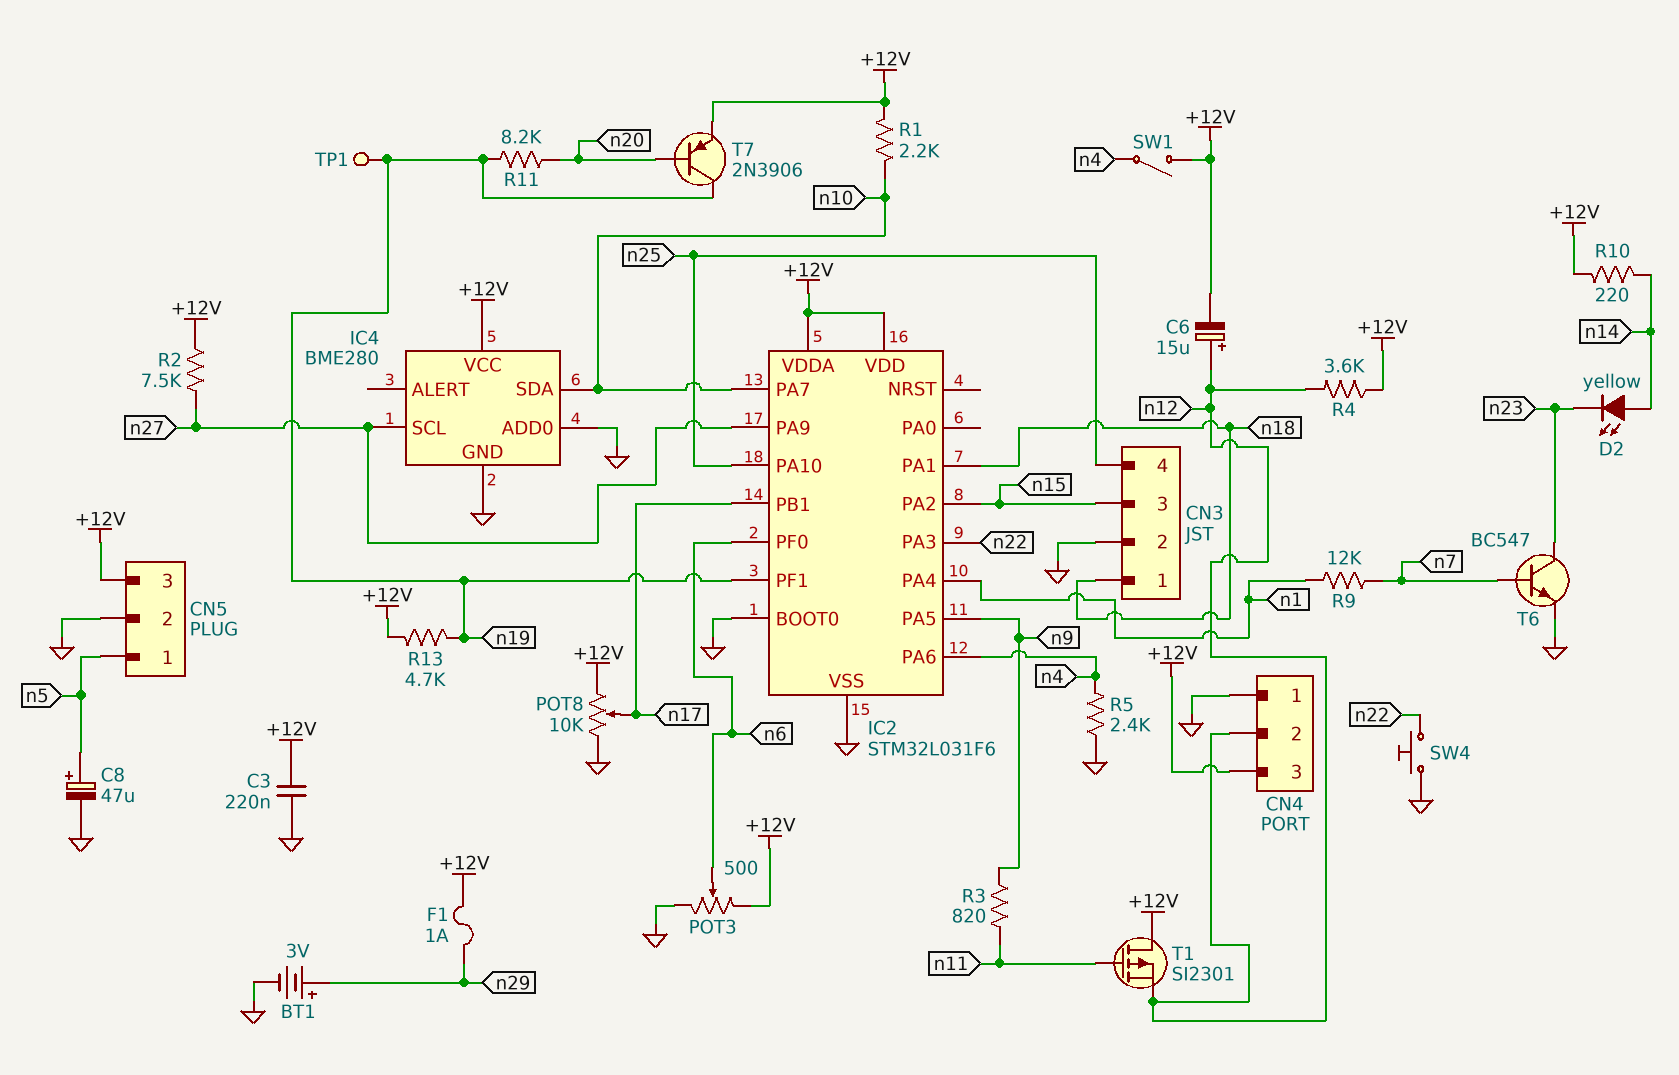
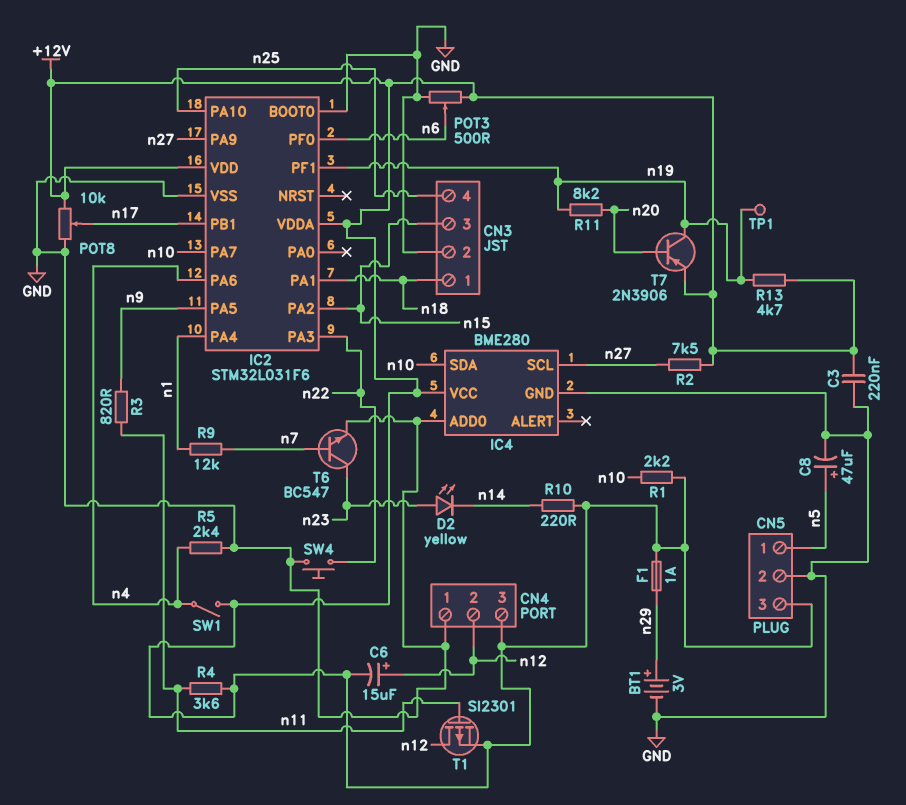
D2: LED yellow (A n14, K n23) -> LED yellow (A n23, K n14)
R4: 3.6k (+12V, n12) -> 3.6k (+12V, n11)
T1: PMOS SI2301 (G n11, D +12V, S n12) -> PMOS SI2301 (G n11, D n12, S +12V)

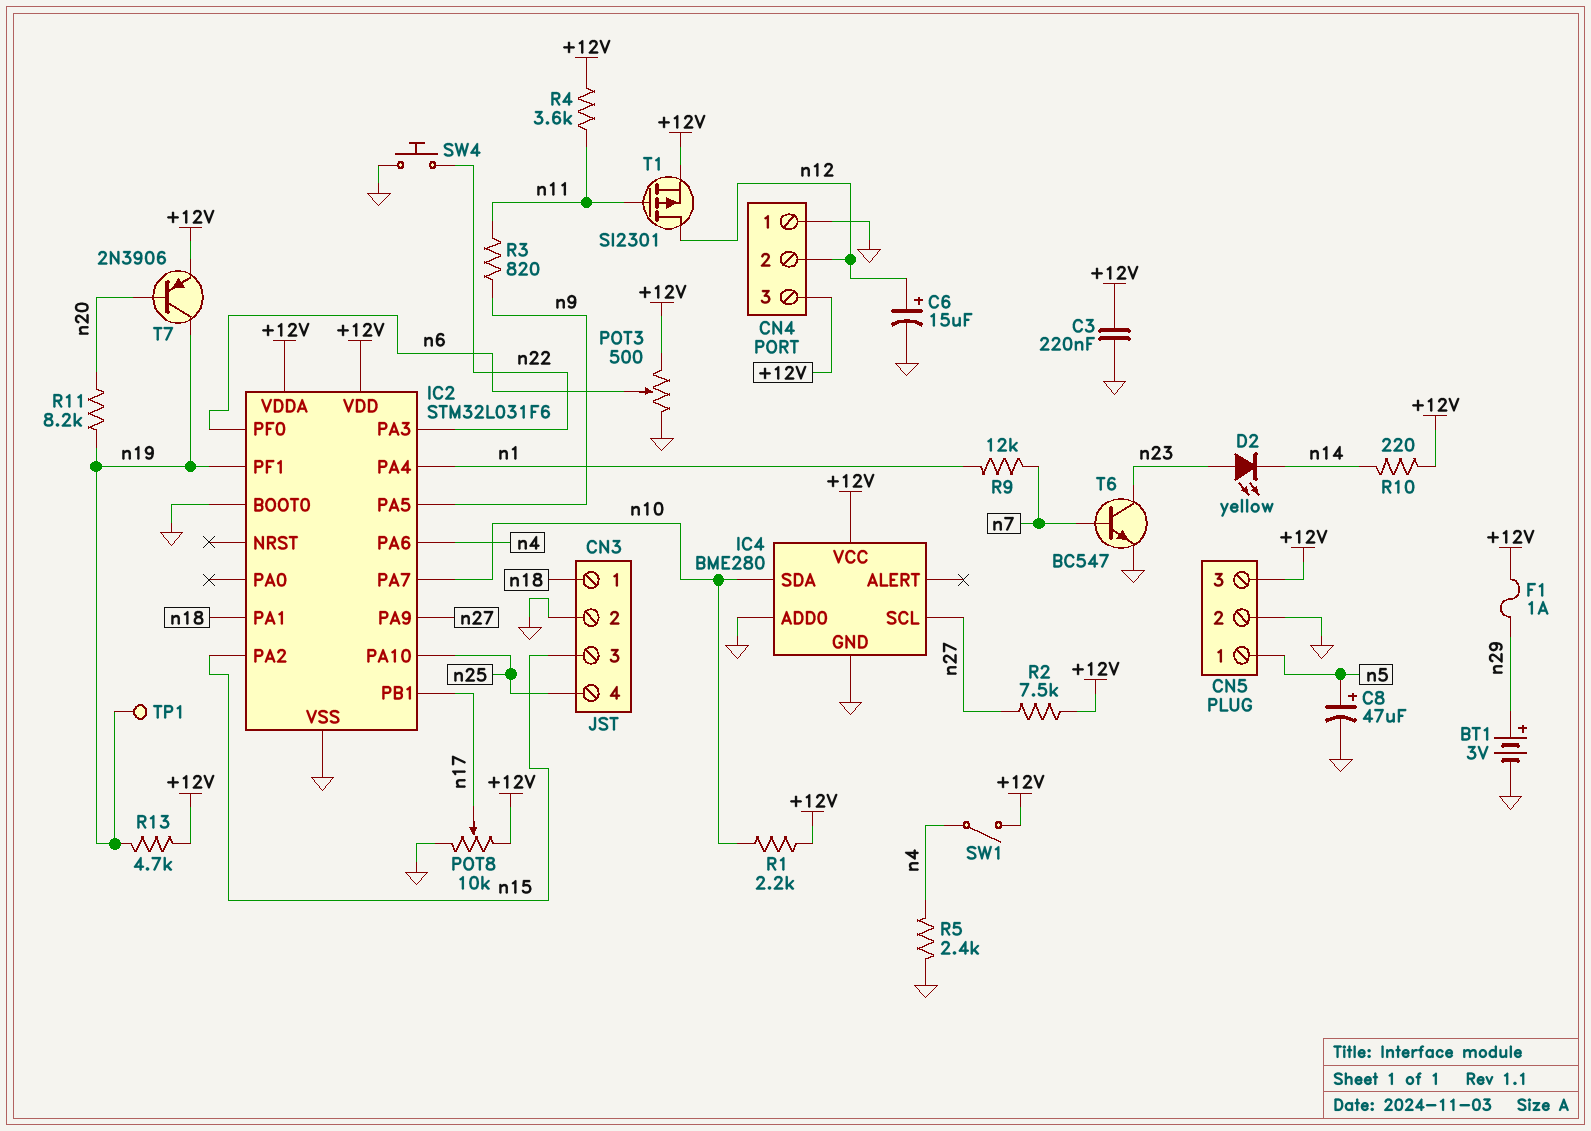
C6: 15uF (plus n12, minus +12V) -> 15uF (plus n12, minus GND)

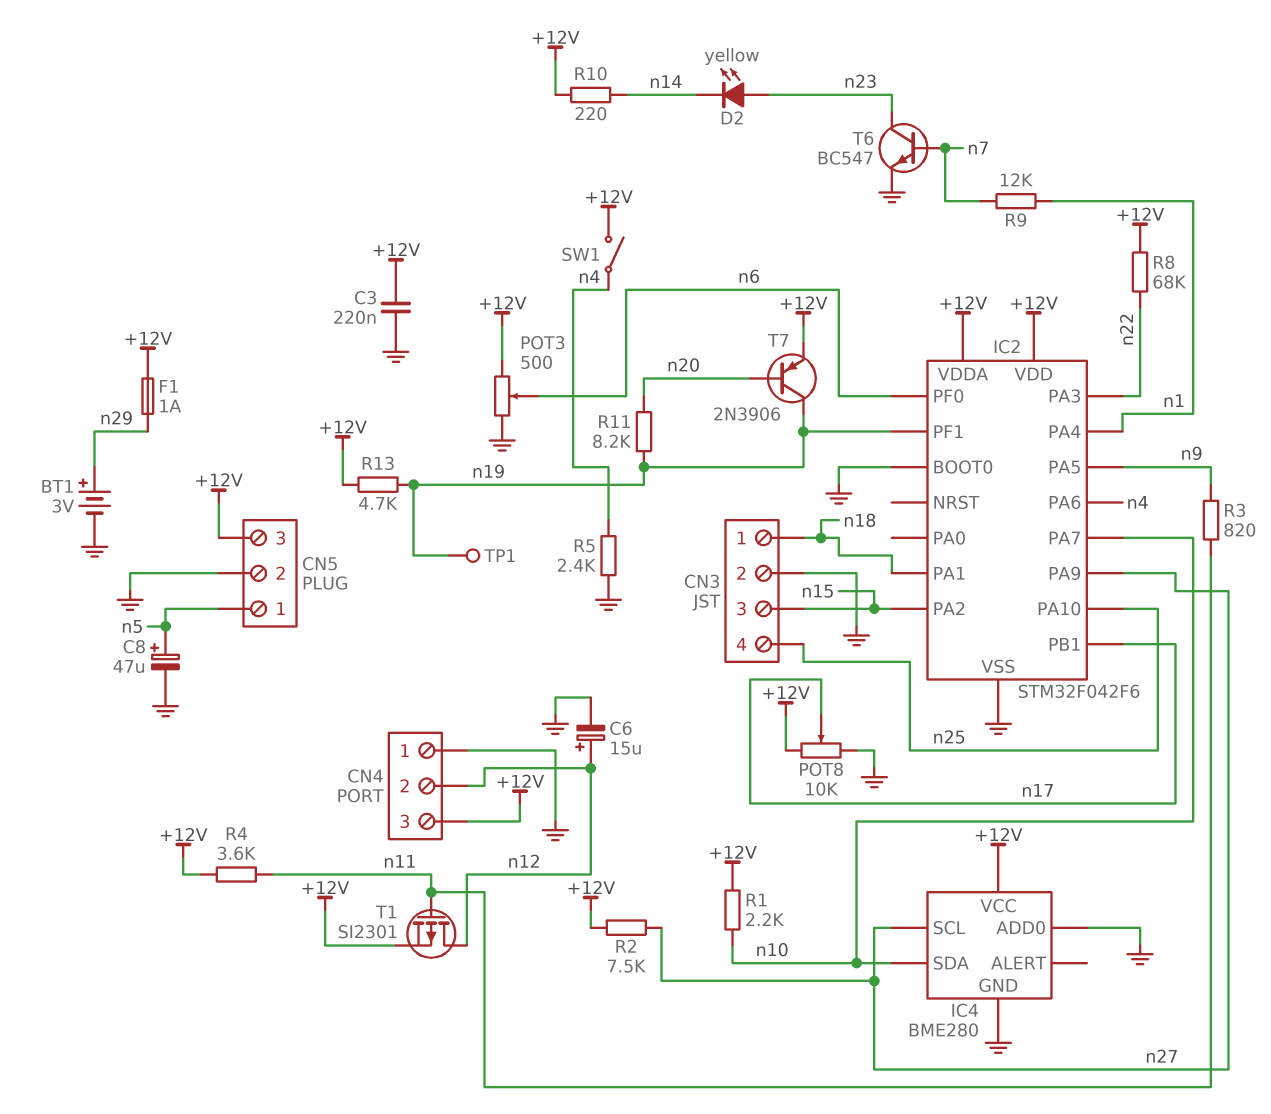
IC2: STM32L031F6 -> STM32F042F6
R8: none -> 68k (+12V, n22)
SW4: button (GND, n22) -> none

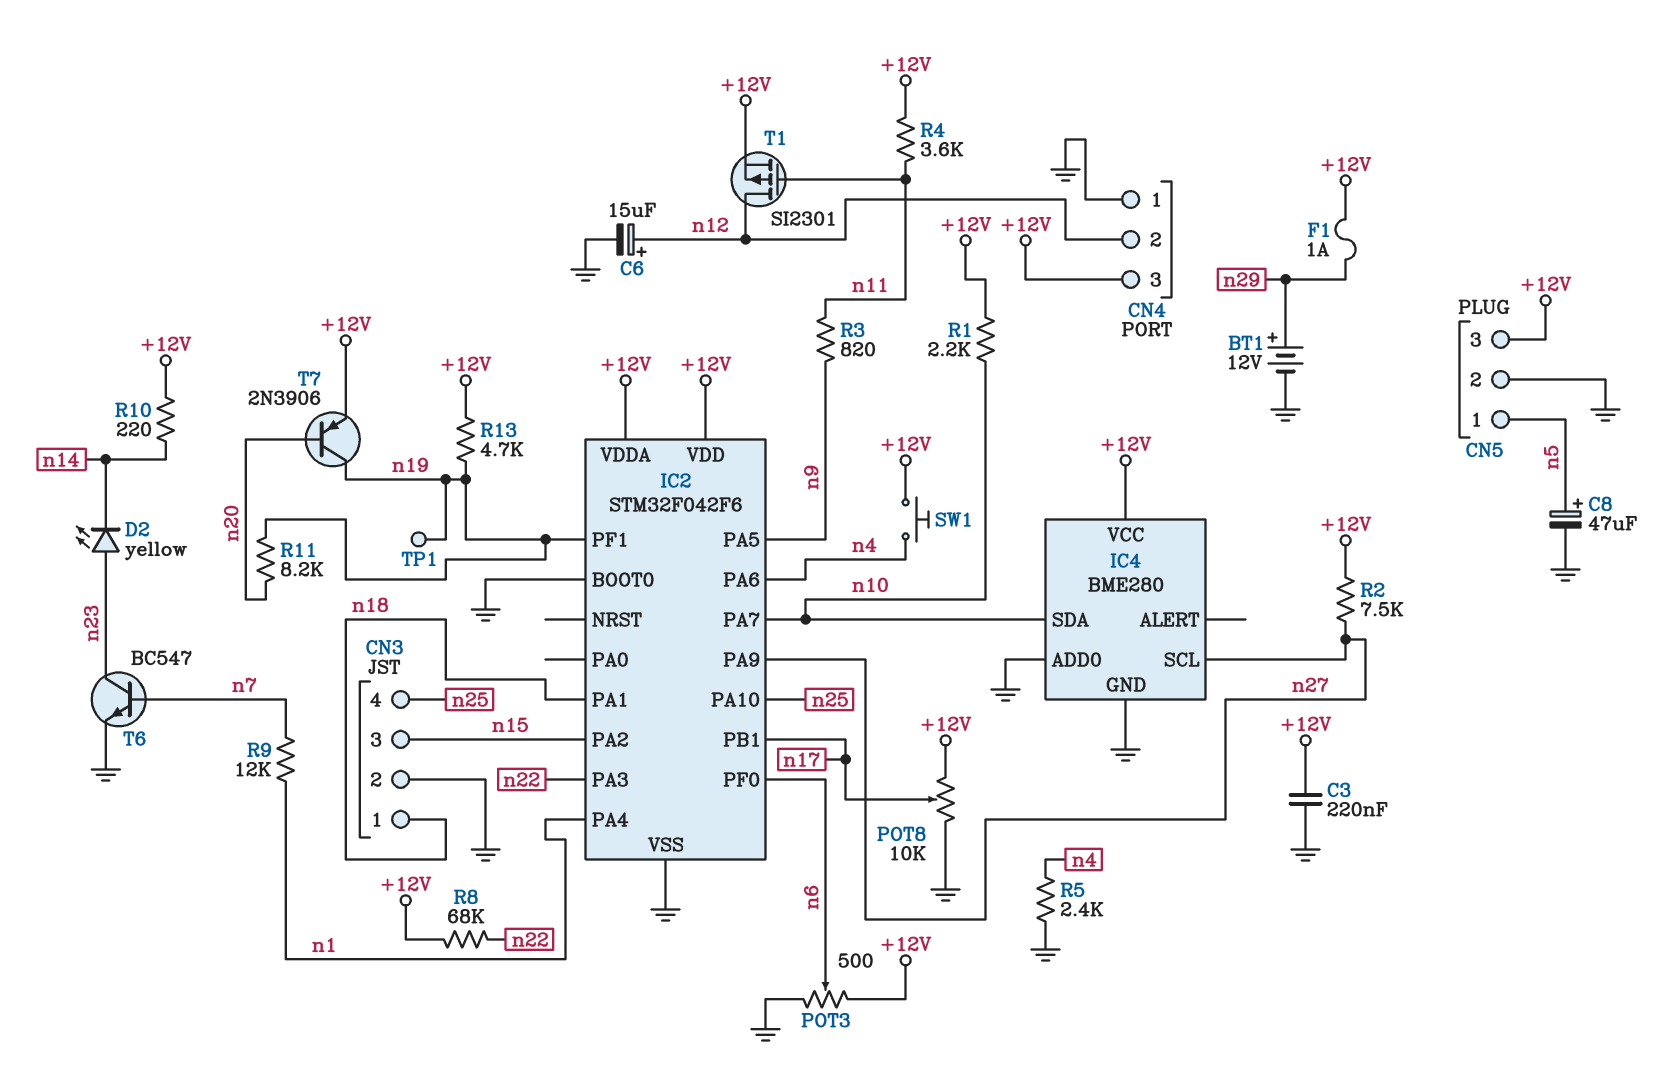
BT1: 3V (plus n29, minus GND) -> 12V (plus n29, minus GND)
SW1: switch (+12V, n4) -> button (+12V, n4)

